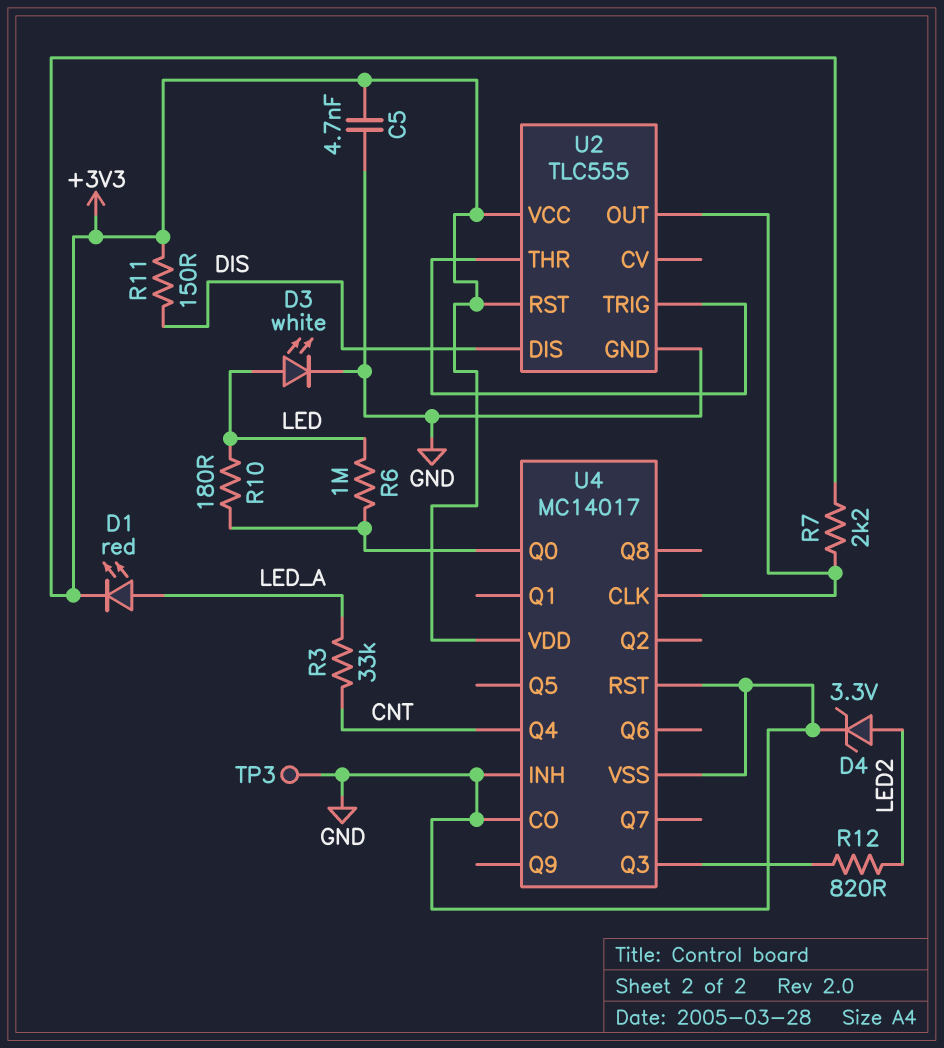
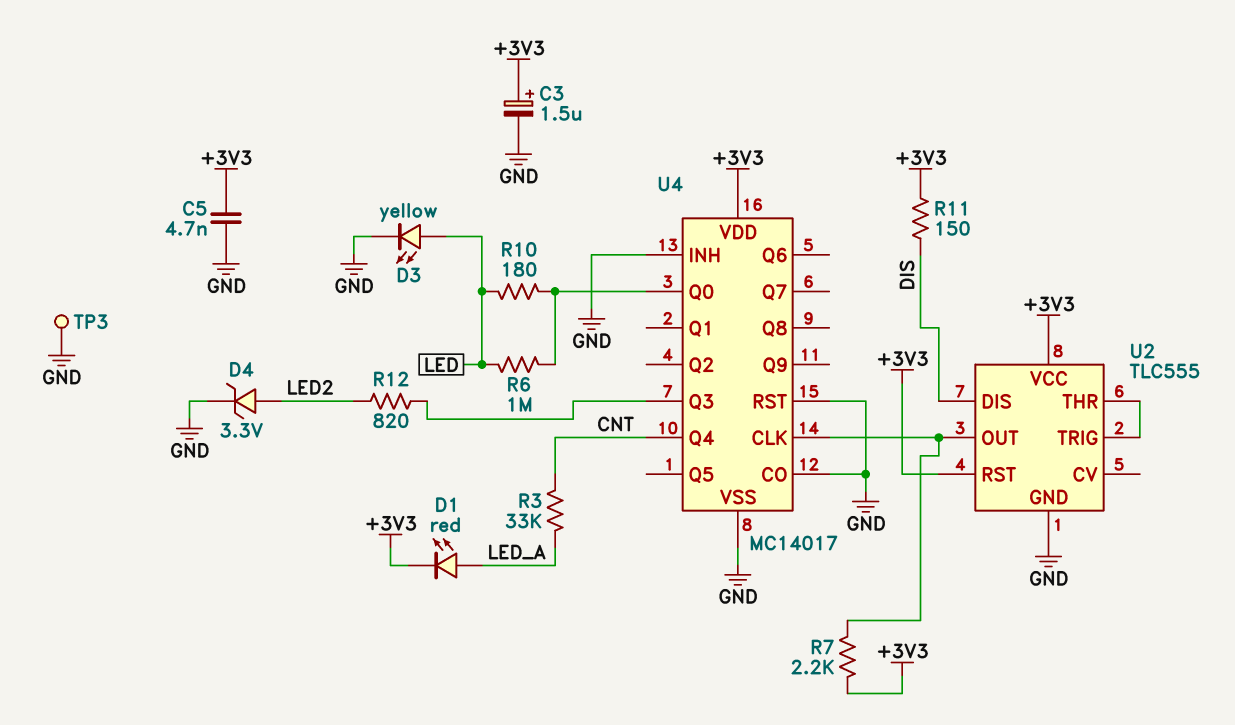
C3: none -> 1.5uF (plus +3V3, minus GND)
D3: LED white (A LED, K GND) -> LED yellow (A LED, K GND)

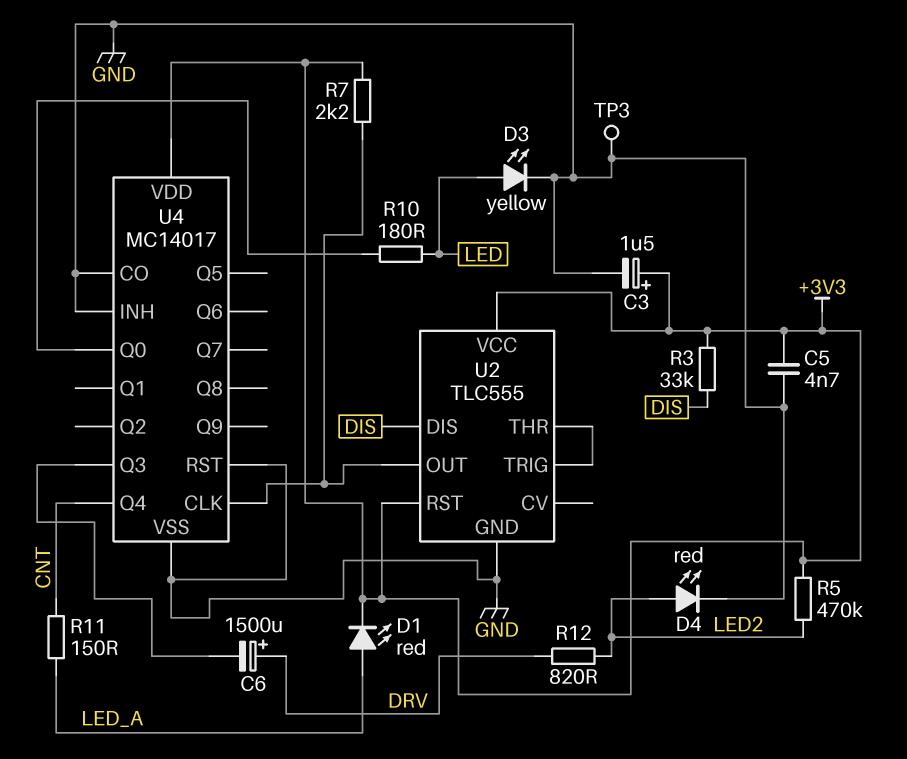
C6: none -> 1500uF (plus DRV, minus U4/Q3)
D4: zener 3.3V (A LED2, K GND) -> LED red (A LED2, K GND)
R3: 33k (CNT, LED_A) -> 33k (+3V3, DIS)
R5: none -> 470k (+3V3, LED2)
R6: 1M (LED, U4/Q0) -> none
R11: 150 (+3V3, DIS) -> 150 (CNT, LED_A)
R12: 820 (LED2, U4/Q3) -> 820 (DRV, LED2)

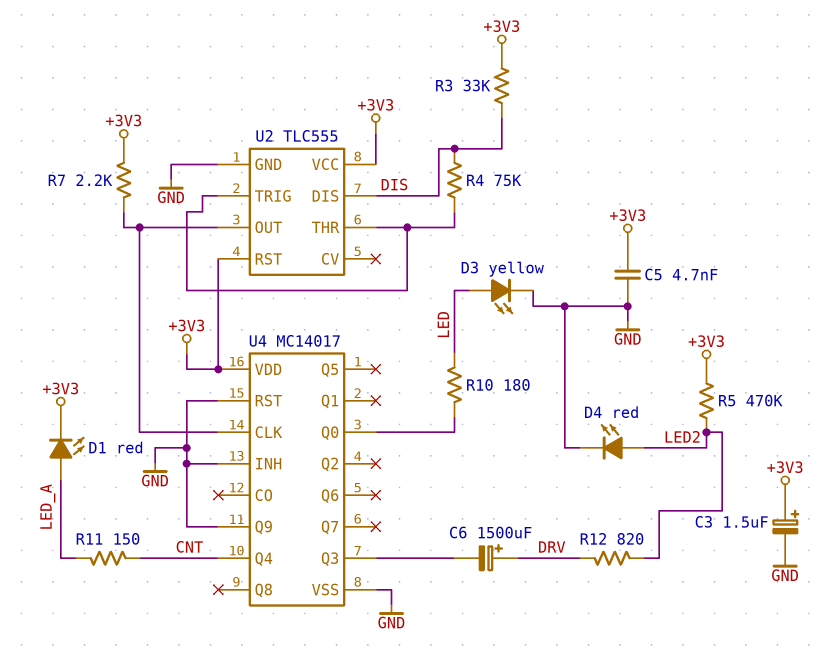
R4: none -> 75k (DIS, U2/THR)
TP3: test point (GND) -> none
U4 pin CO: GND -> none
U4 pin Q9: none -> GND

